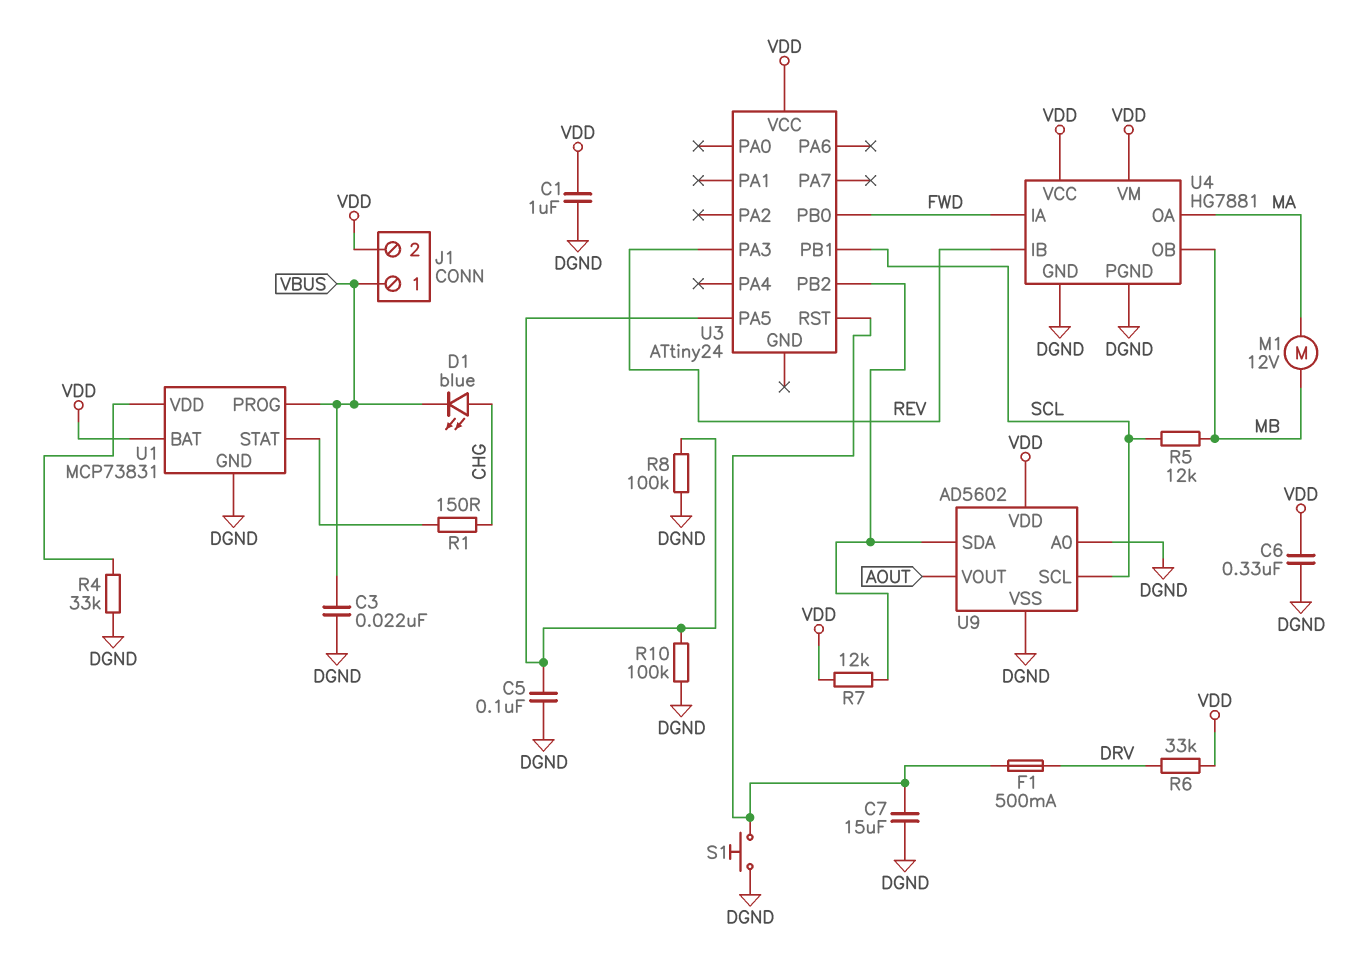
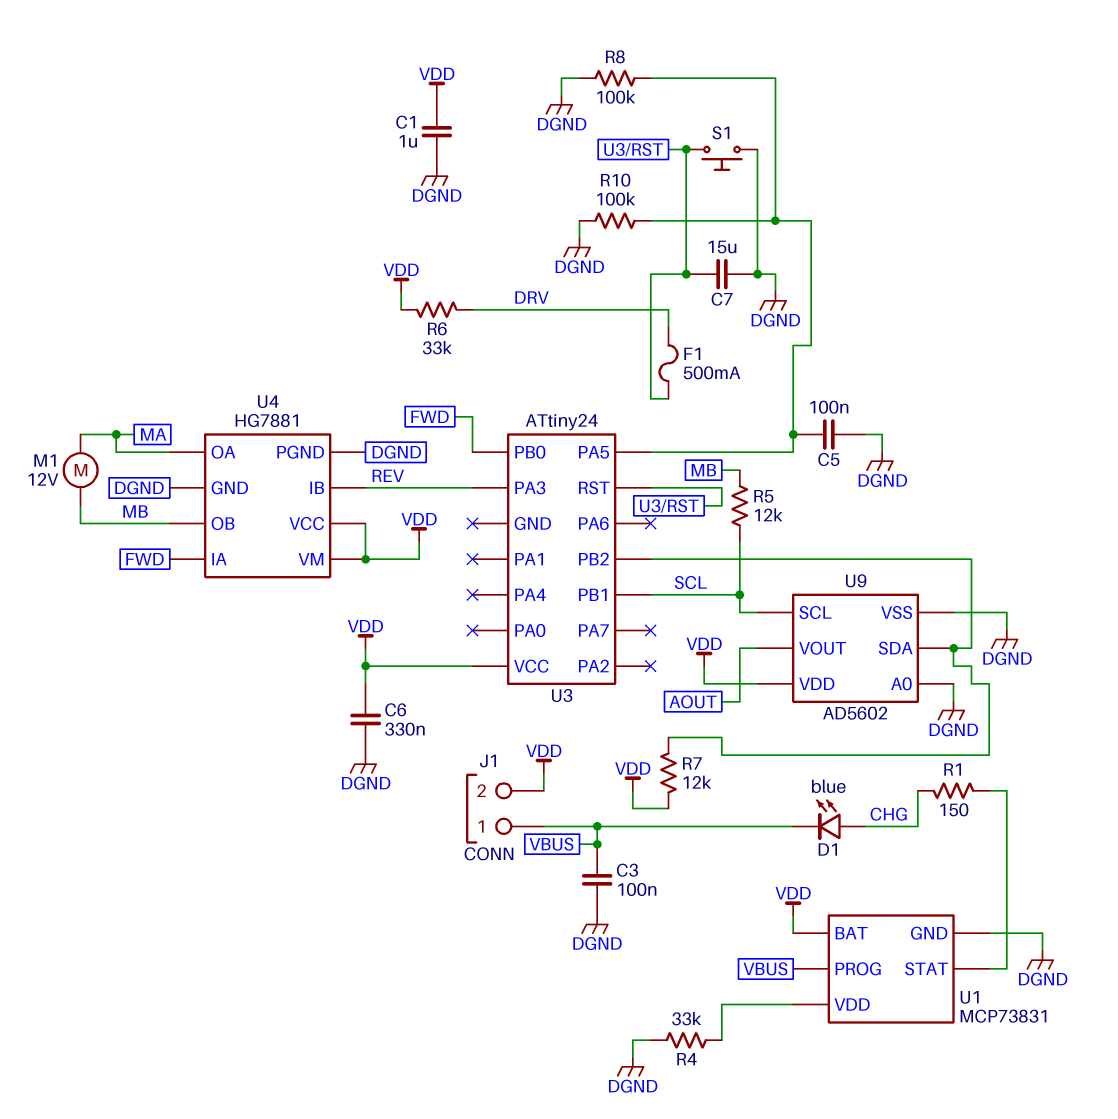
C3: 22nF (DGND, VBUS) -> 100nF (DGND, VBUS)

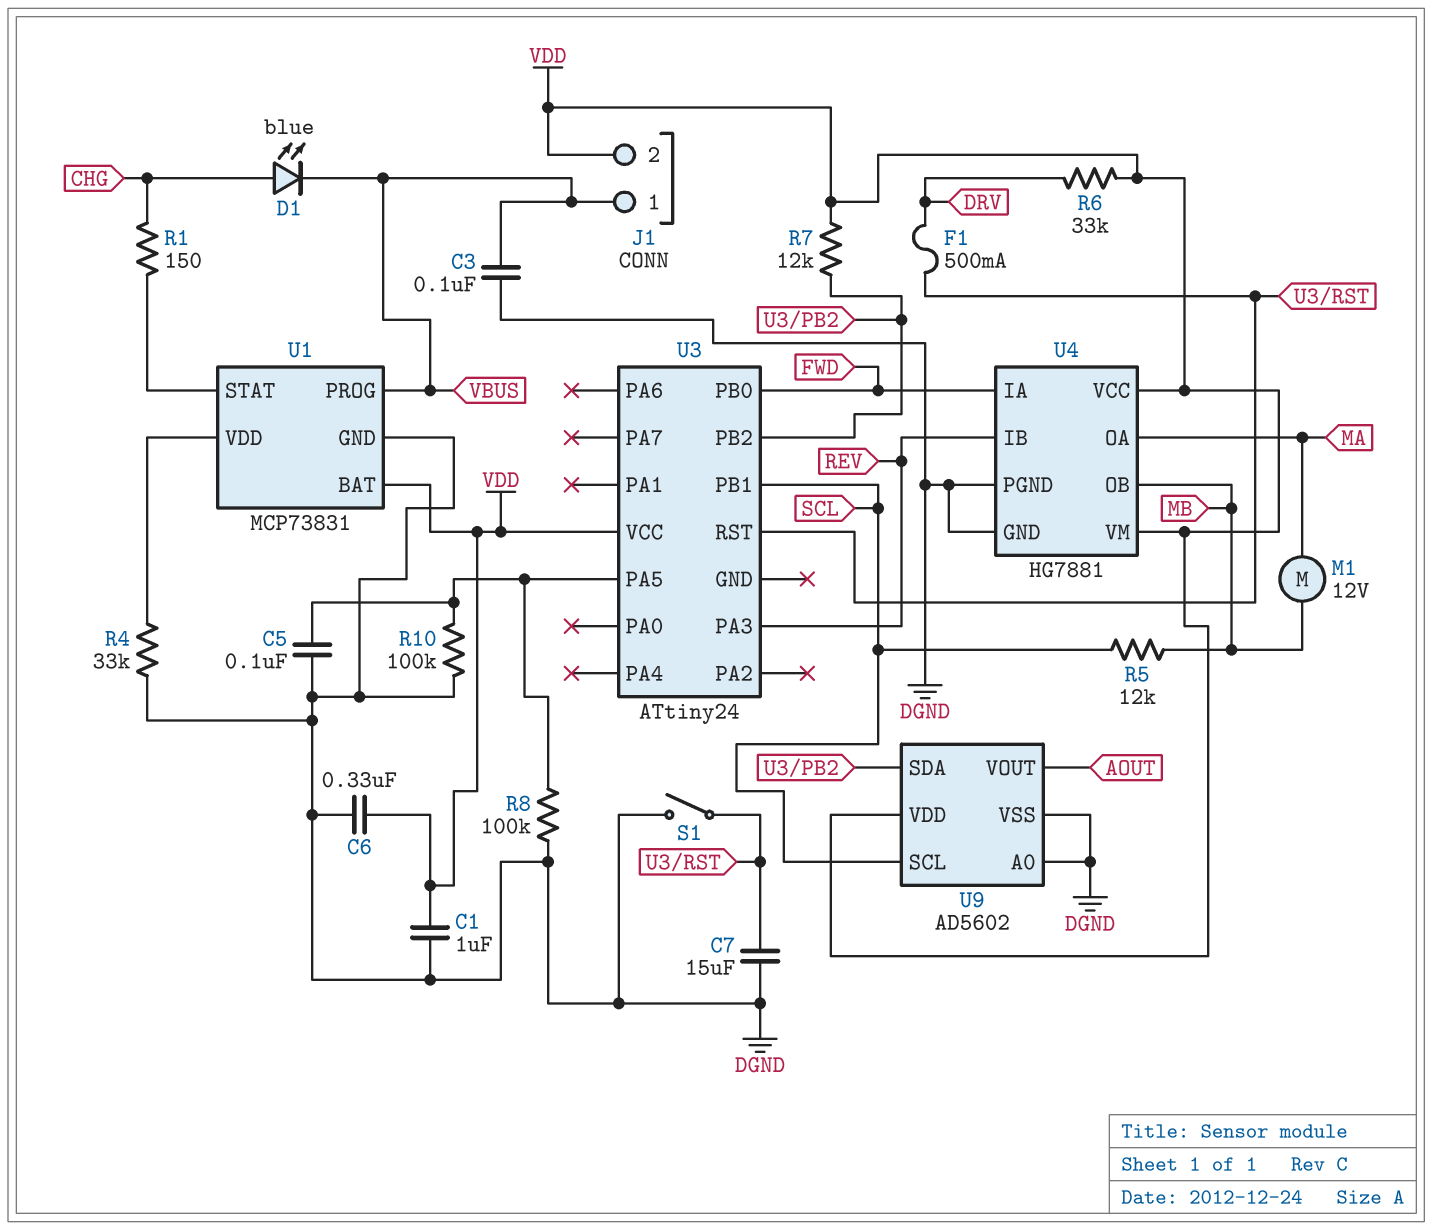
S1: button (DGND, U3/RST) -> switch (DGND, U3/RST)

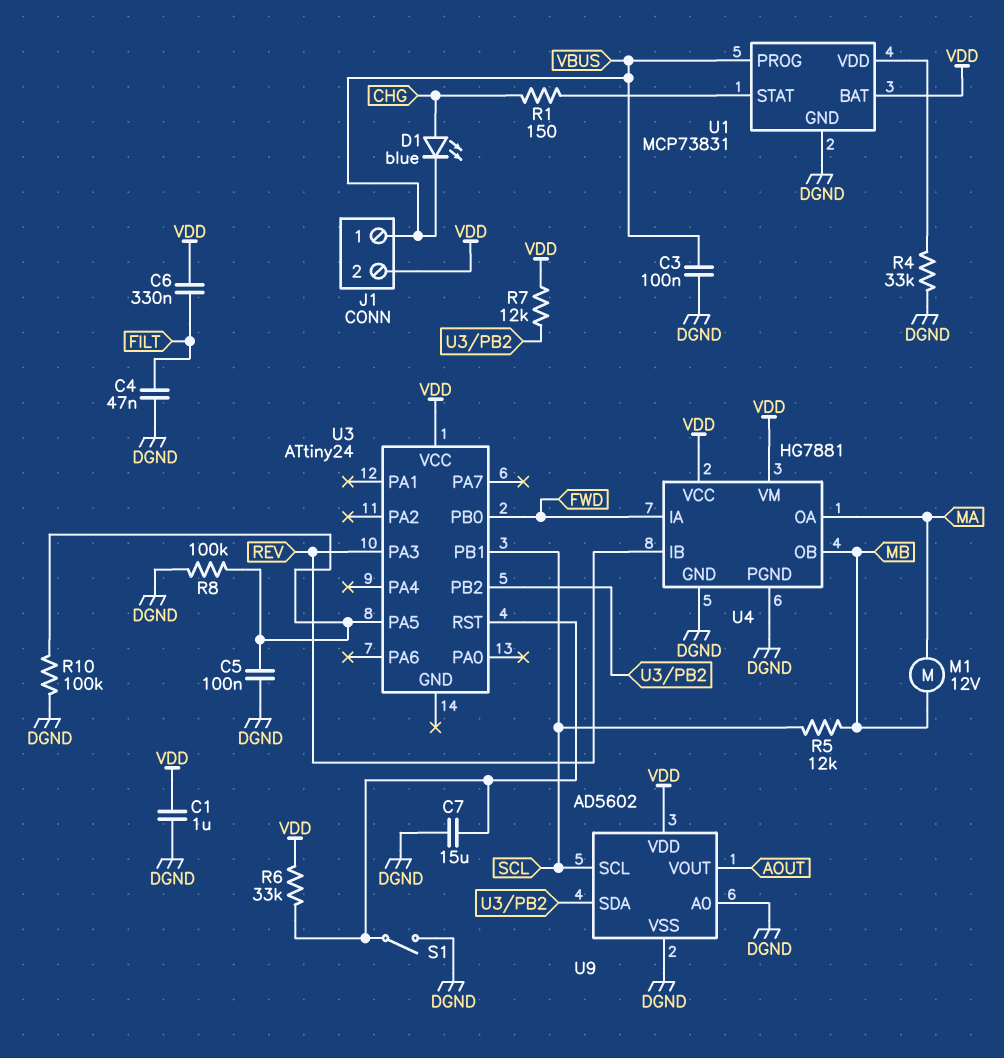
C4: none -> 47nF (DGND, FILT)
C6: 330nF (DGND, VDD) -> 330nF (FILT, VDD)
F1: 500mA (DRV, U3/RST) -> none
R6: 33k (DRV, VDD) -> 33k (U3/RST, VDD)

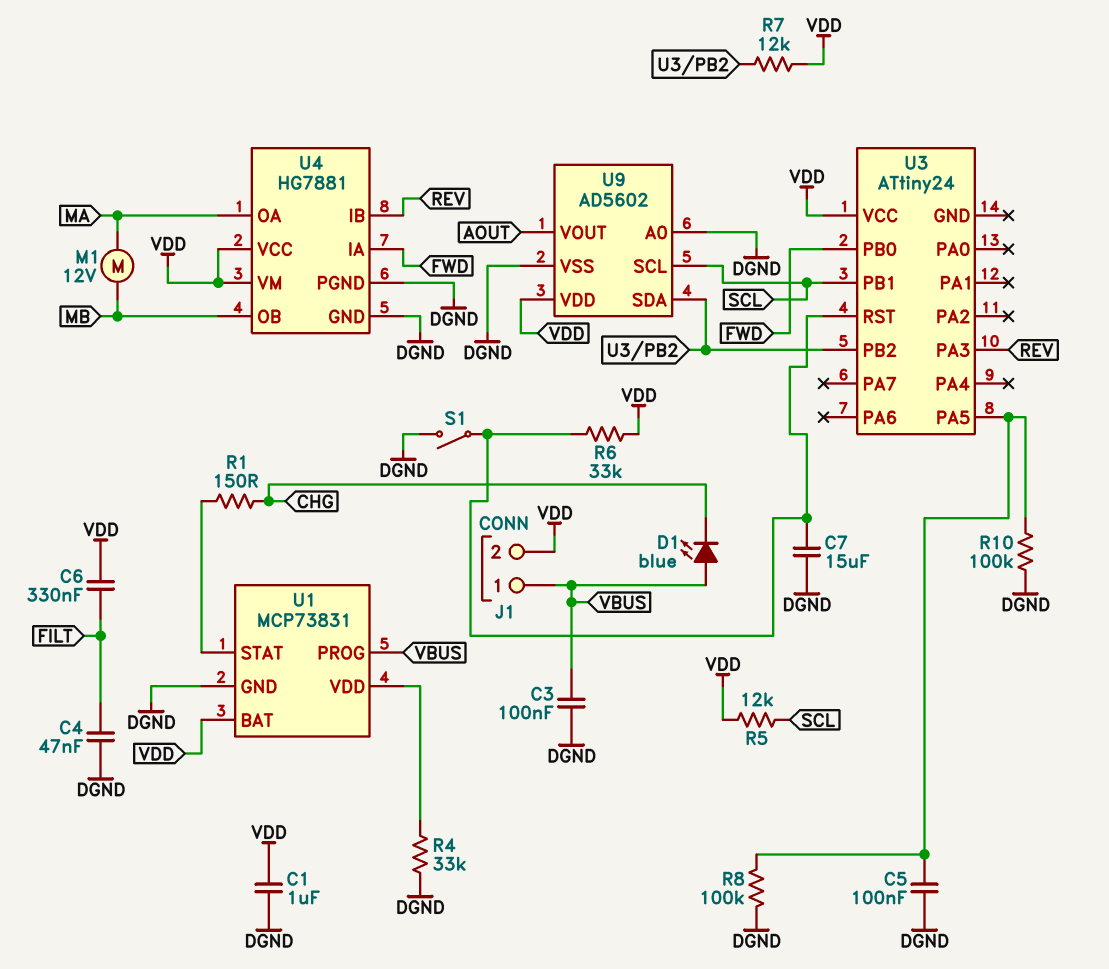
D1: LED blue (A CHG, K VBUS) -> LED blue (A VBUS, K CHG)
R5: 12k (MB, SCL) -> 12k (SCL, VDD)

